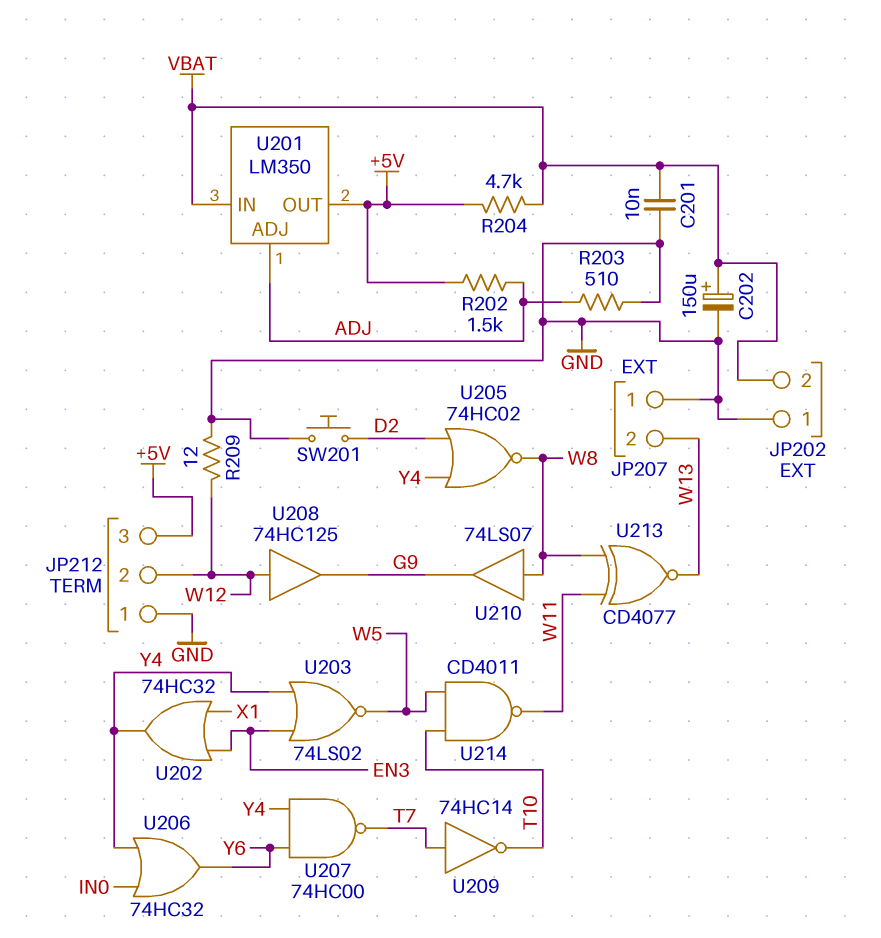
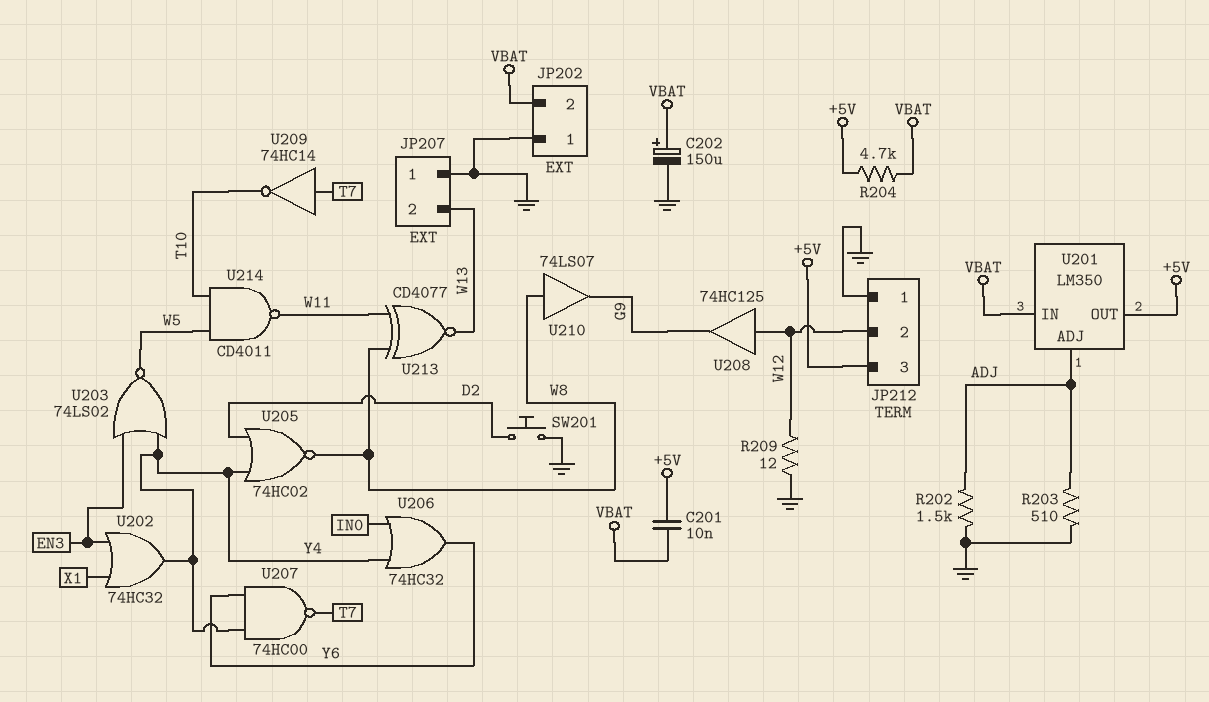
C201: 10nF (GND, VBAT) -> 10nF (+5V, VBAT)
R202: 1.5k (+5V, ADJ) -> 1.5k (ADJ, GND)

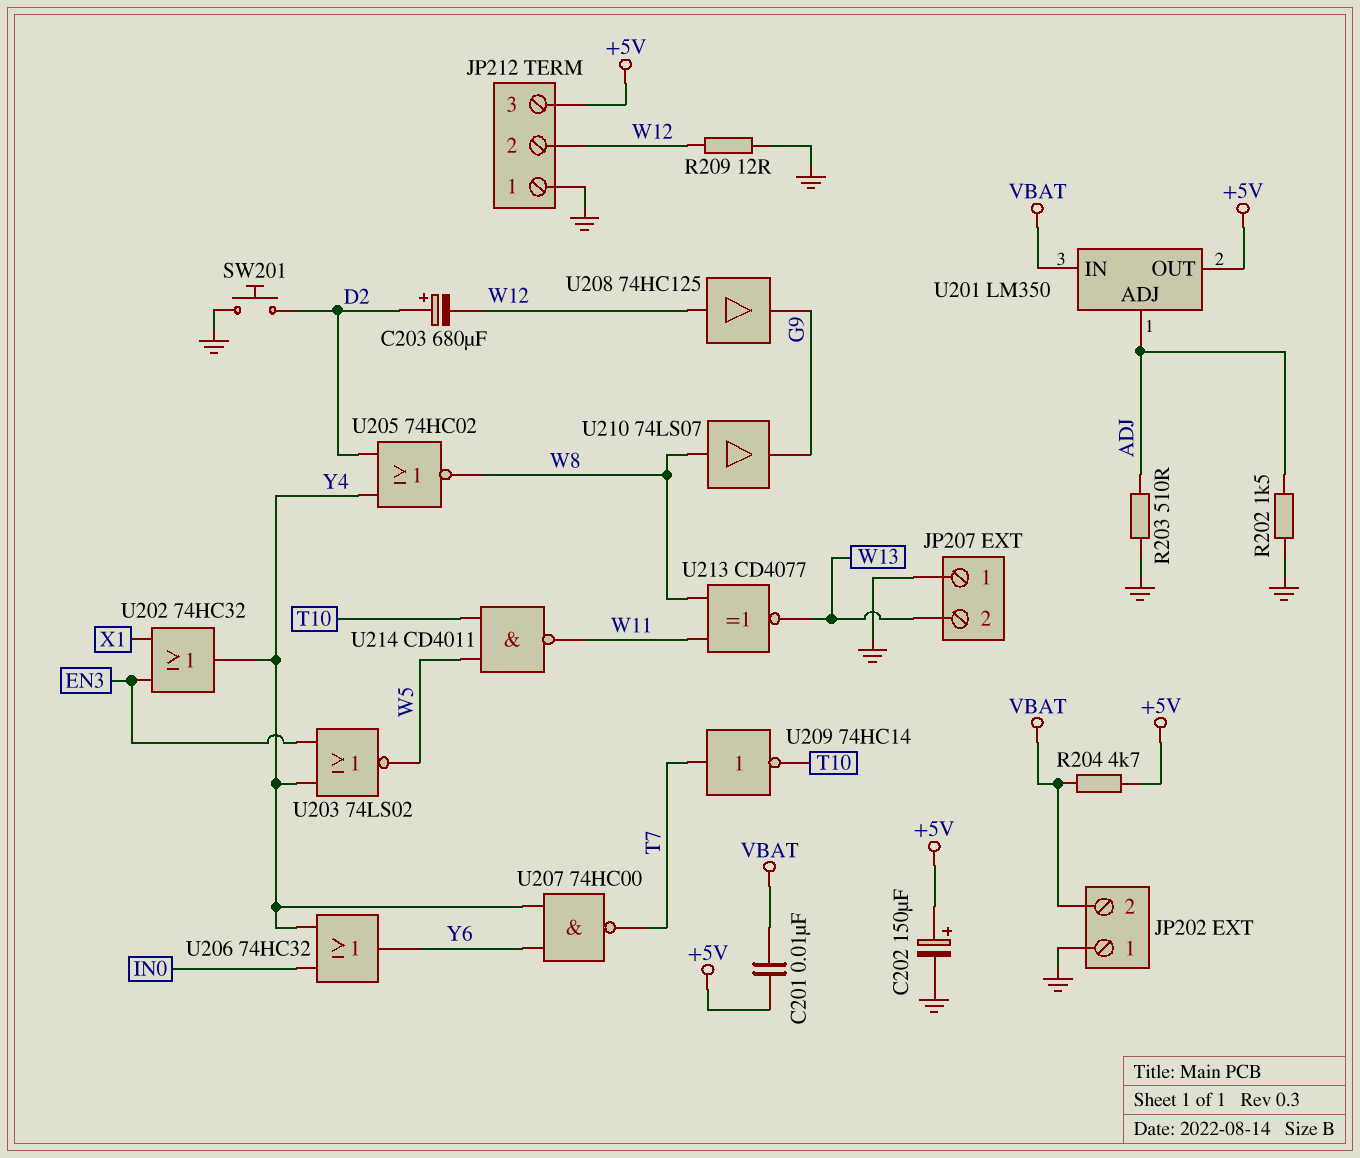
C202: 150uF (plus VBAT, minus GND) -> 150uF (plus +5V, minus GND)
C203: none -> 680uF (plus D2, minus W12)

